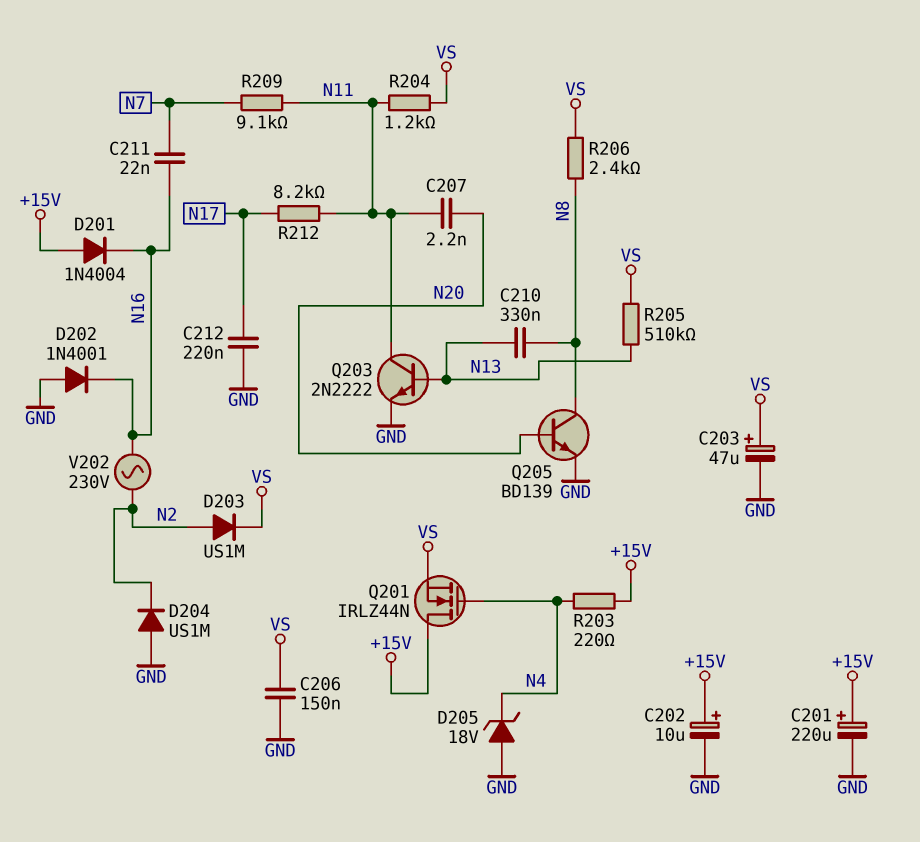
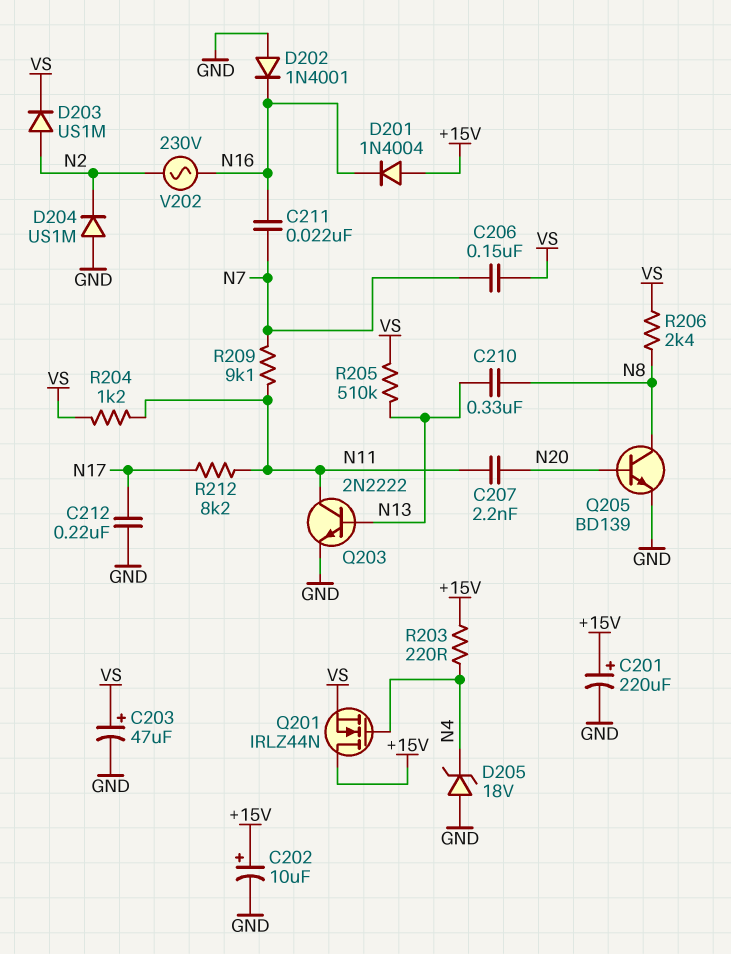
C206: 150nF (GND, VS) -> 150nF (N7, VS)

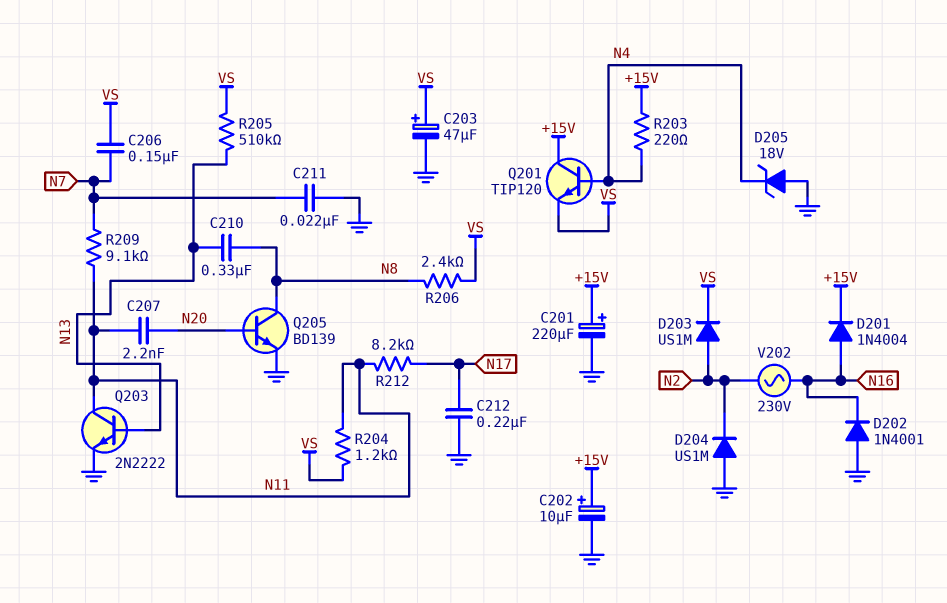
C211: 22nF (N7, N16) -> 22nF (GND, N7)
D201: diode 1N4004 (A +15V, K N16) -> diode 1N4004 (A N16, K +15V)
Q201: NMOS IRLZ44N (G N4, D +15V, S VS) -> NPN TIP120 (B N4, C +15V, E VS)

